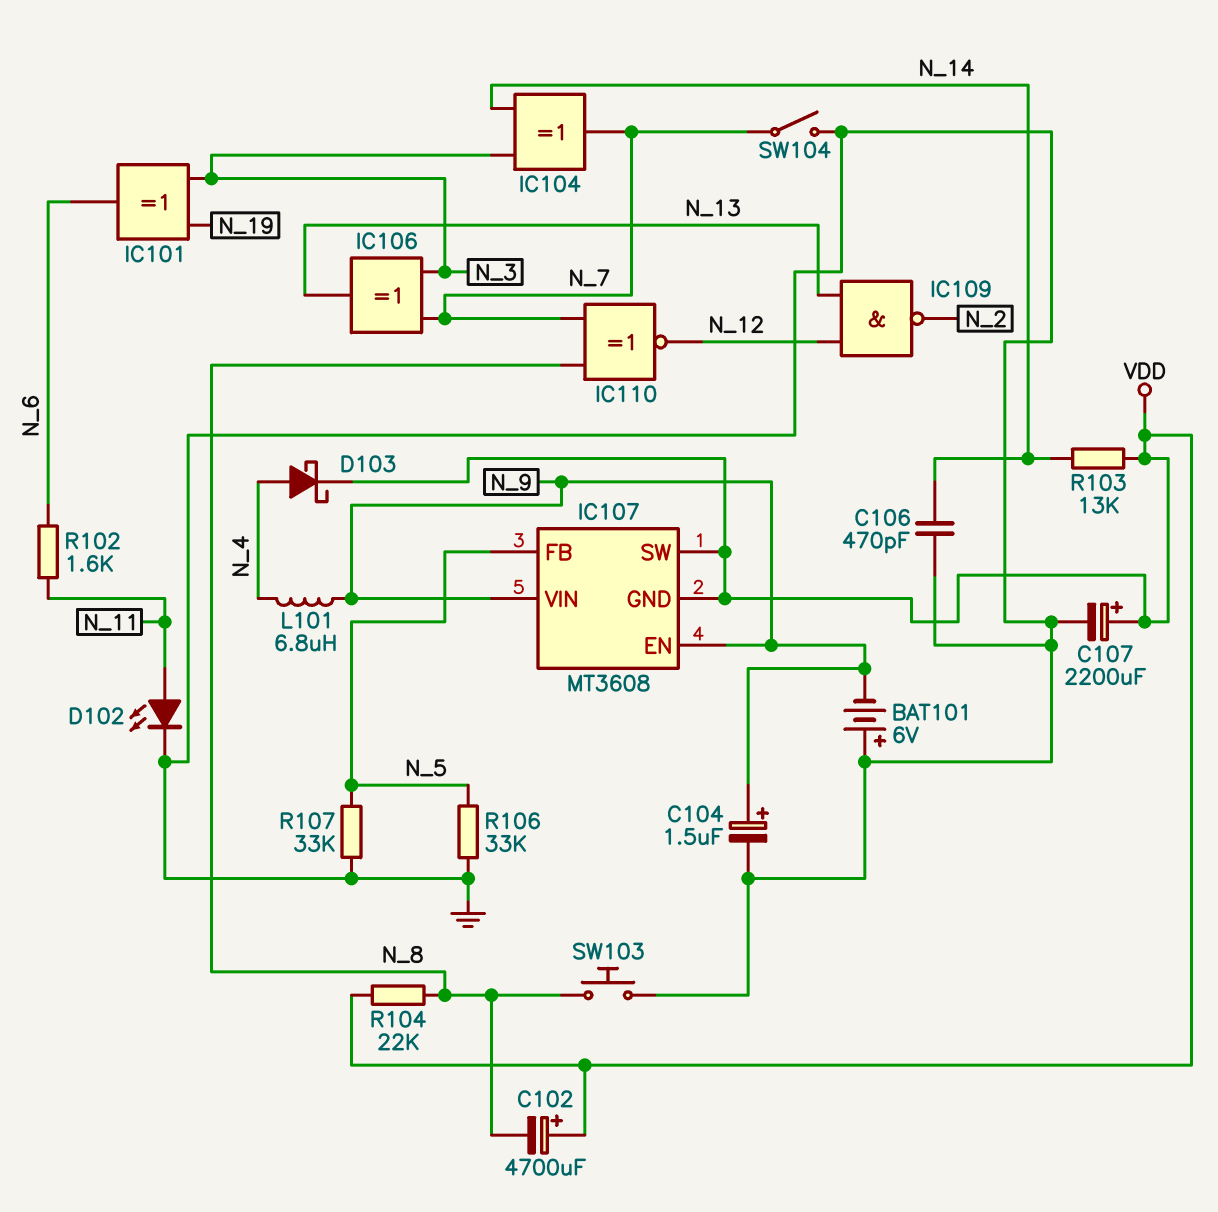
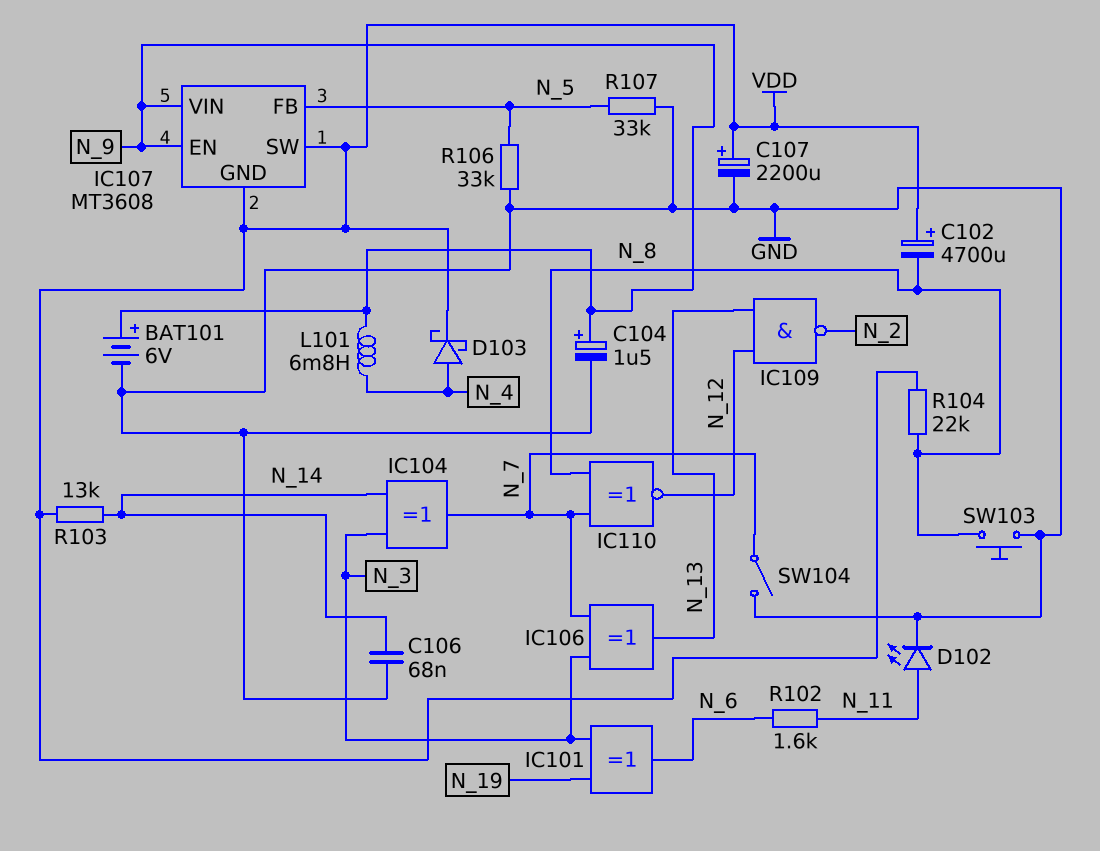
BAT101: 6V (plus GND, minus N_9) -> 6V (plus N_9, minus GND)
C106: 470pF (GND, N_14) -> 68nF (GND, N_14)
L101: 6.8uH (N_4, N_9) -> 6.8mH (N_4, N_9)

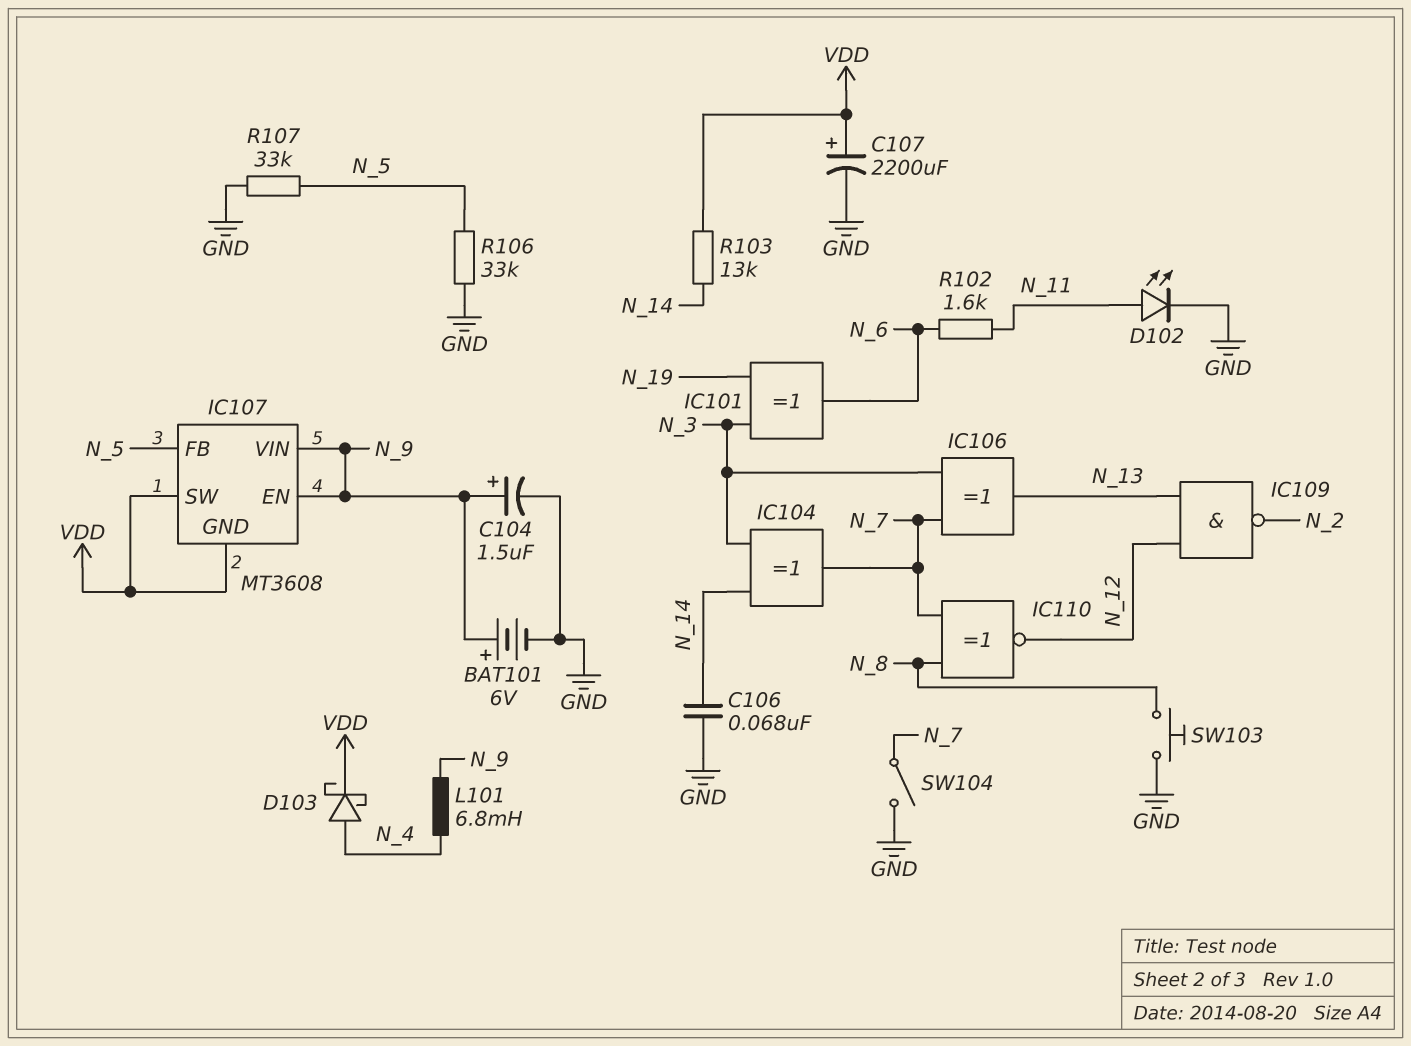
C102: 4700uF (plus VDD, minus N_8) -> none
R104: 22k (N_8, VDD) -> none

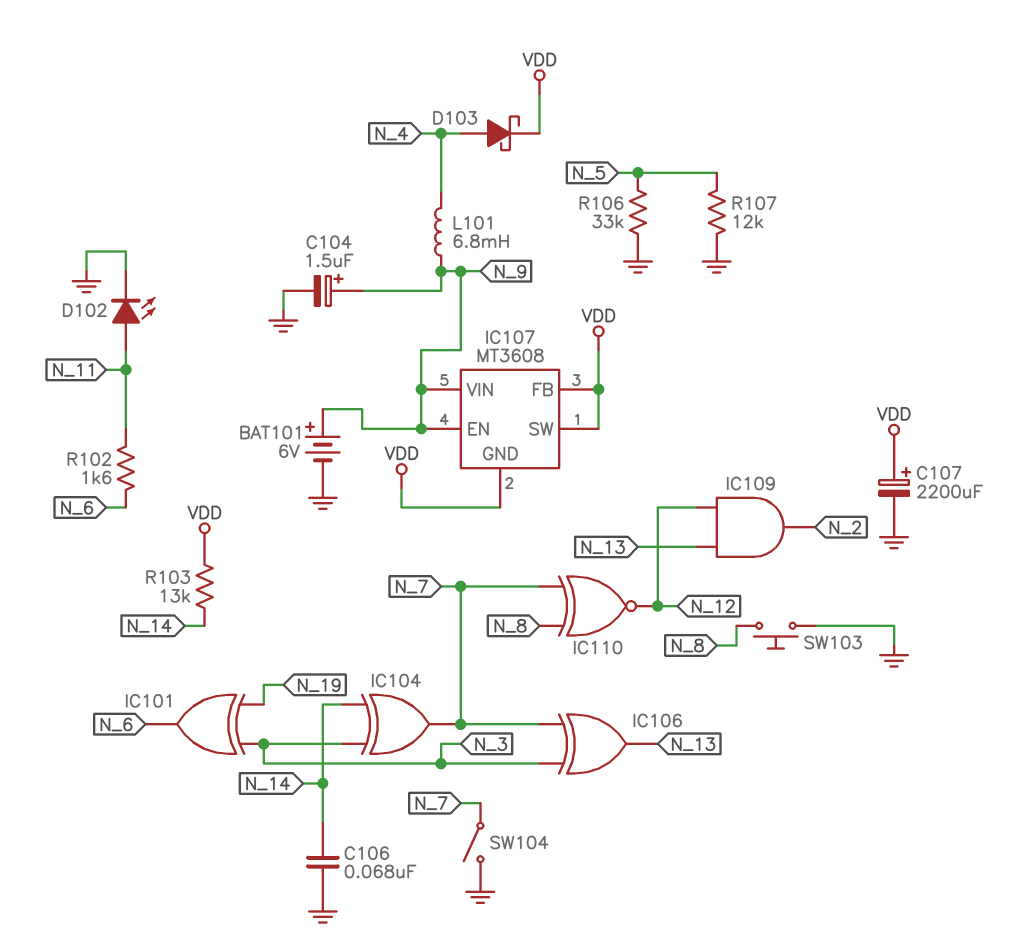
IC107 pin FB: N_5 -> VDD
IC109: NAND (in N_12, in N_13, out N_2) -> AND (in N_12, in N_13, out N_2)
R107: 33k (GND, N_5) -> 12k (GND, N_5)

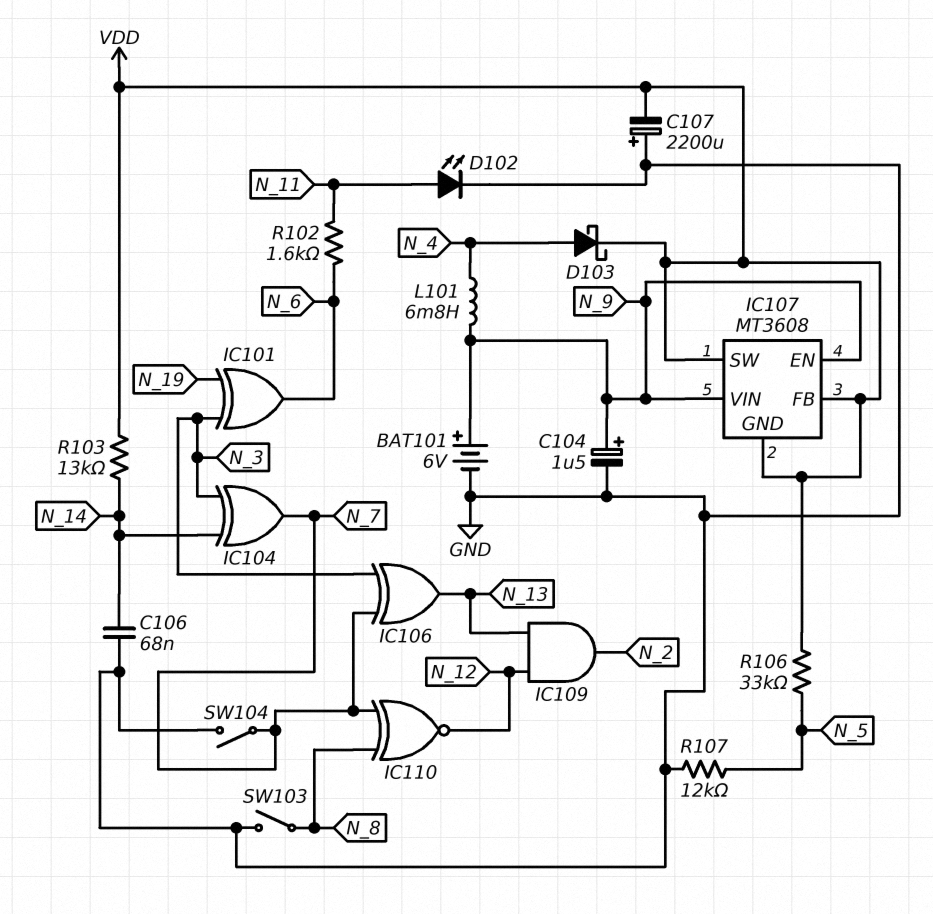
C107: 2200uF (plus VDD, minus GND) -> 2200uF (plus GND, minus VDD)
R106: 33k (GND, N_5) -> 33k (N_5, VDD)
SW103: button (GND, N_8) -> switch (GND, N_8)

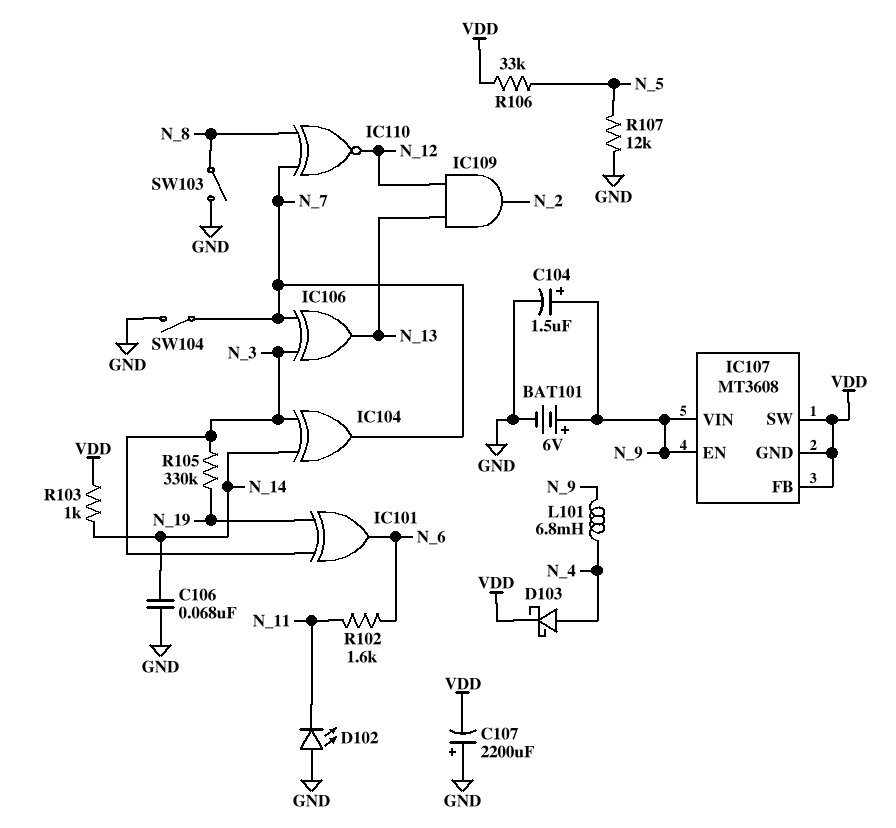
D102: LED (A N_11, K GND) -> LED (A GND, K N_11)
R103: 13k (N_14, VDD) -> 1k (N_14, VDD)
R105: none -> 330k (N_3, N_19)

